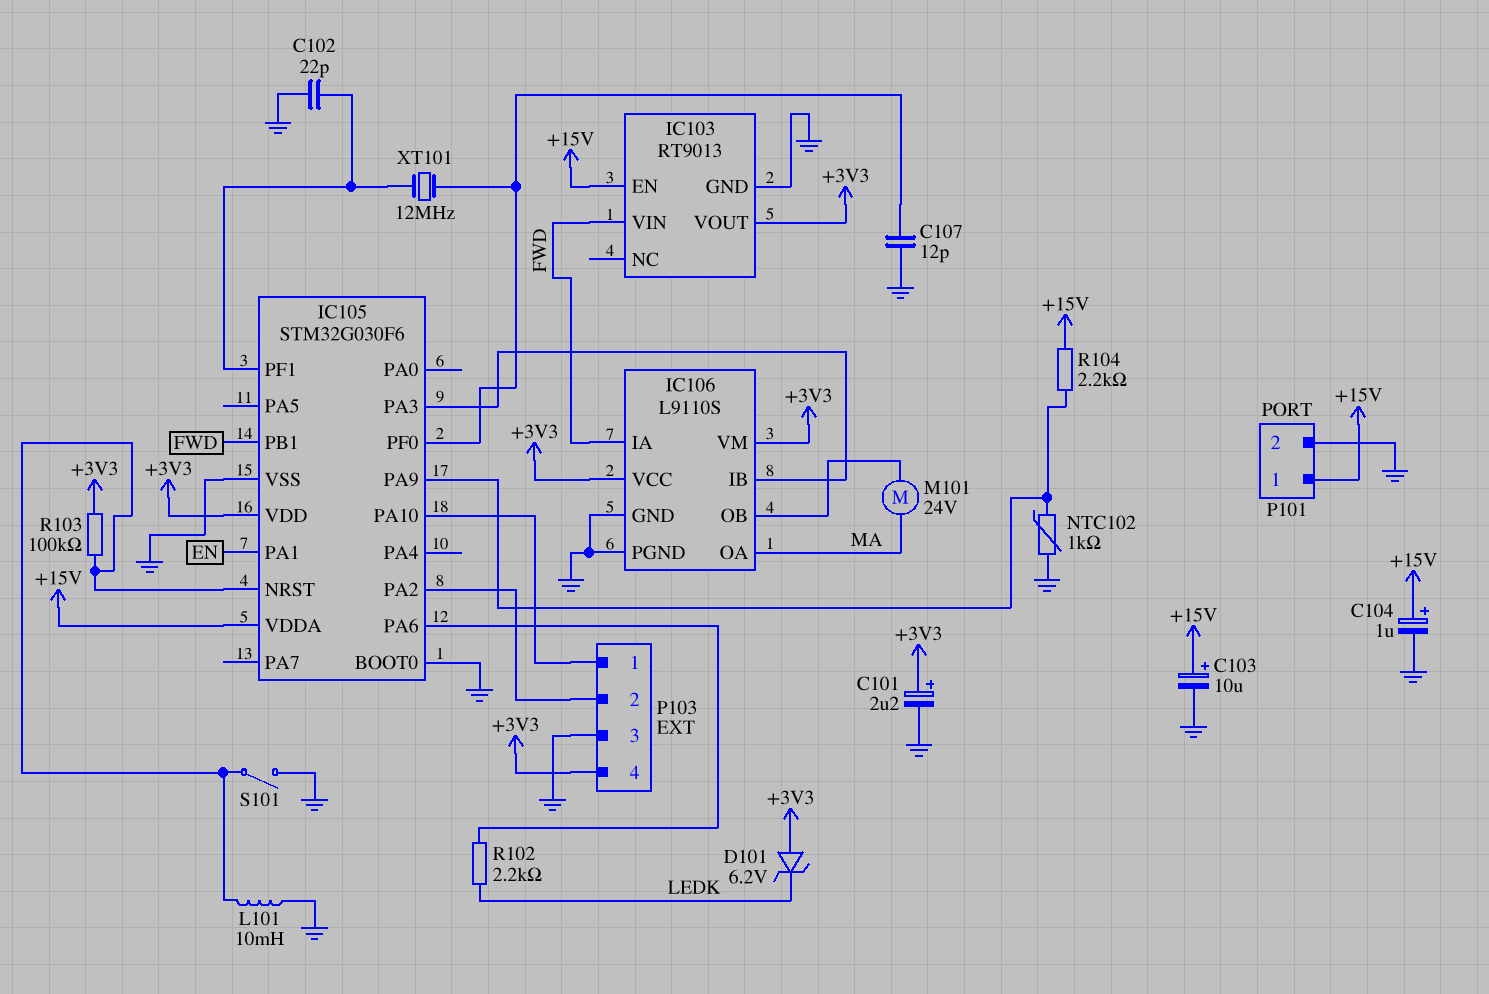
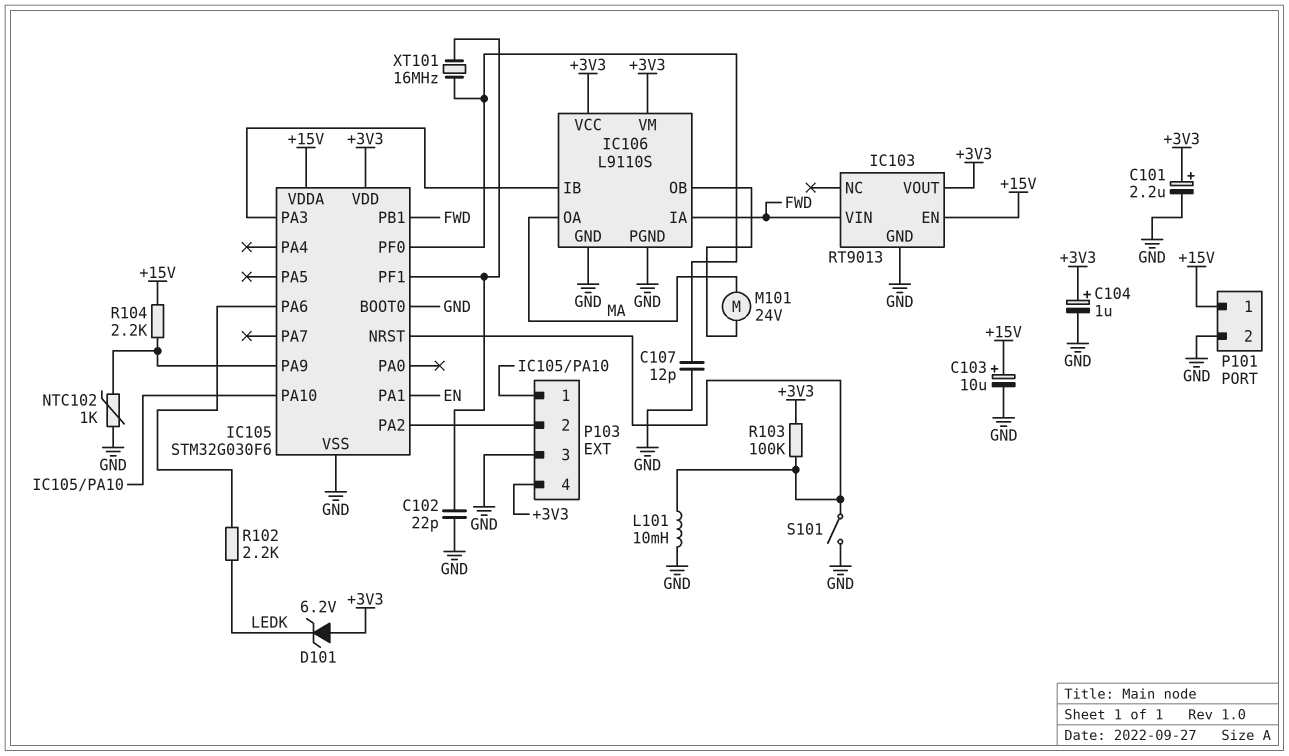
C104: 1uF (plus +15V, minus GND) -> 1uF (plus +3V3, minus GND)
XT101: 12MHz (IC105/PF0, IC105/PF1) -> 16MHz (IC105/PF0, IC105/PF1)

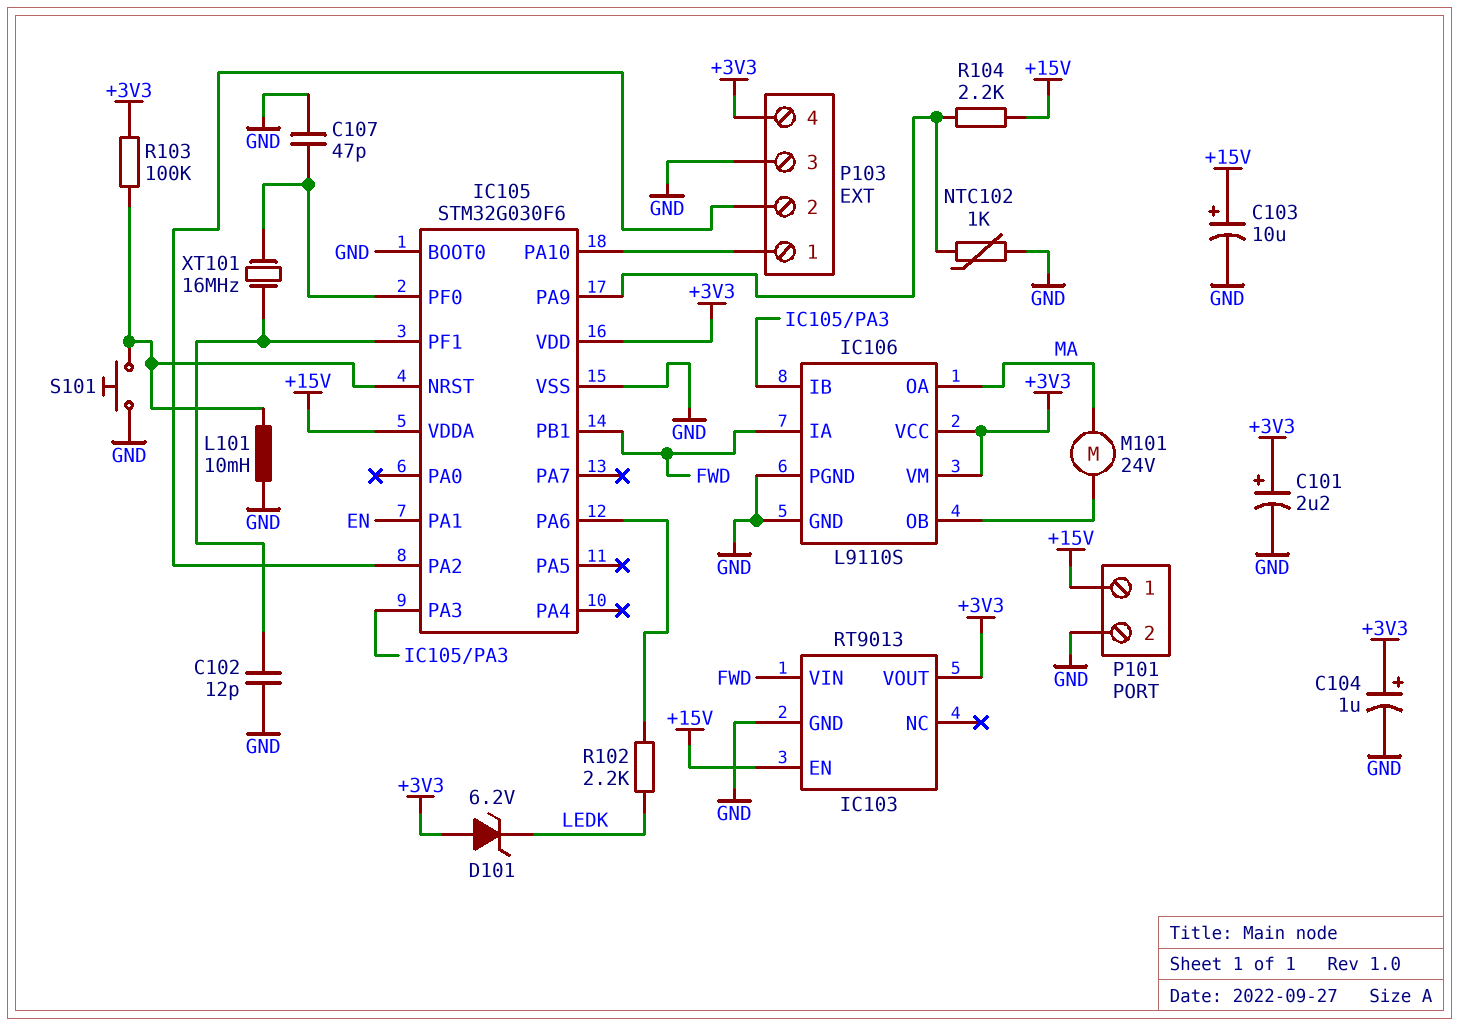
C102: 22pF (GND, IC105/PF1) -> 12pF (GND, IC105/PF1)
C107: 12pF (GND, IC105/PF0) -> 47pF (GND, IC105/PF0)
S101: switch (GND, IC105/NRST) -> button (GND, IC105/NRST)

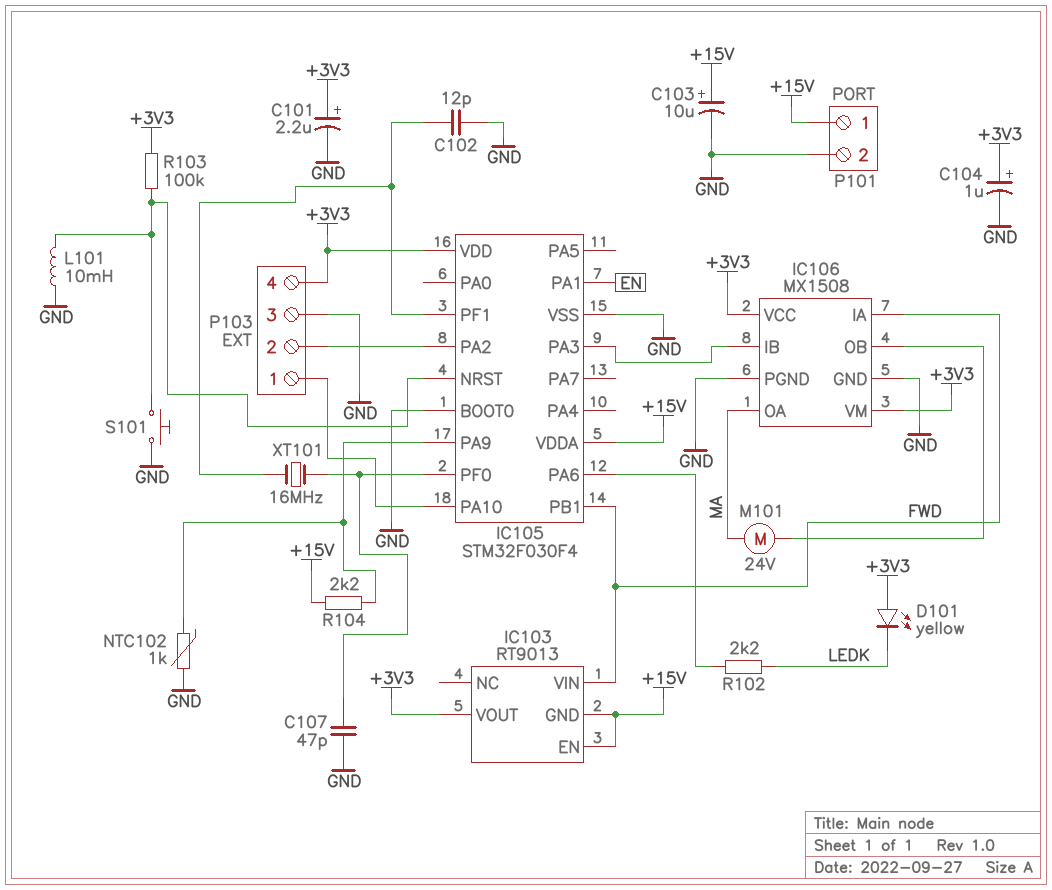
D101: zener 6.2V (A +3V3, K LEDK) -> LED yellow (A +3V3, K LEDK)
IC103 pin GND: GND -> +15V
IC105: STM32G030F6 -> STM32F030F4
IC106: L9110S -> MX1508

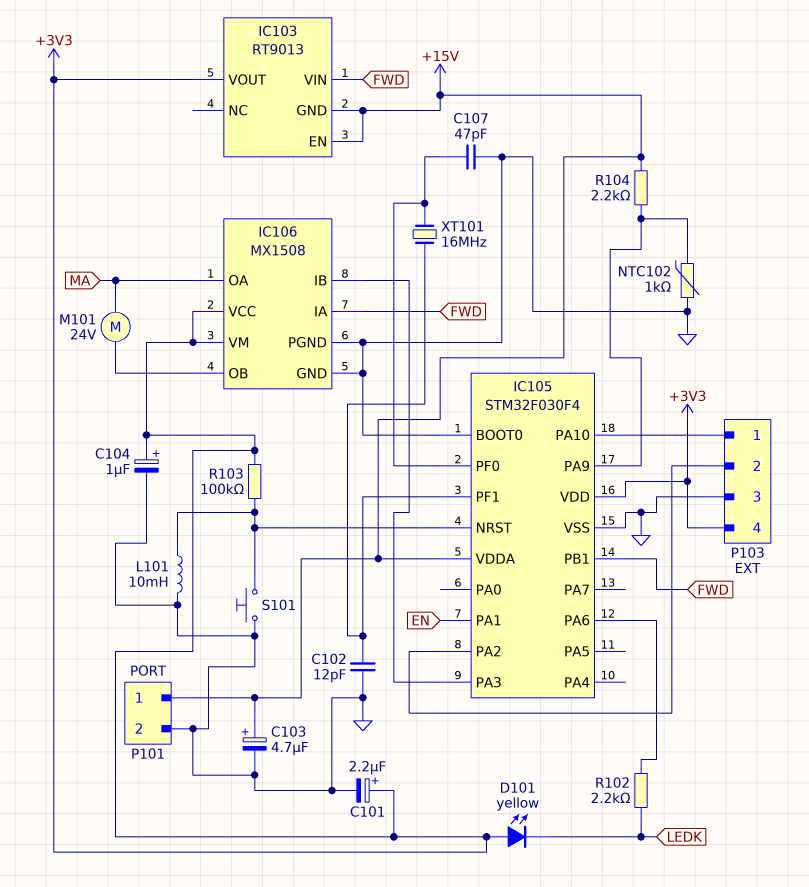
C103: 10uF (plus +15V, minus GND) -> 4.7uF (plus +15V, minus GND)

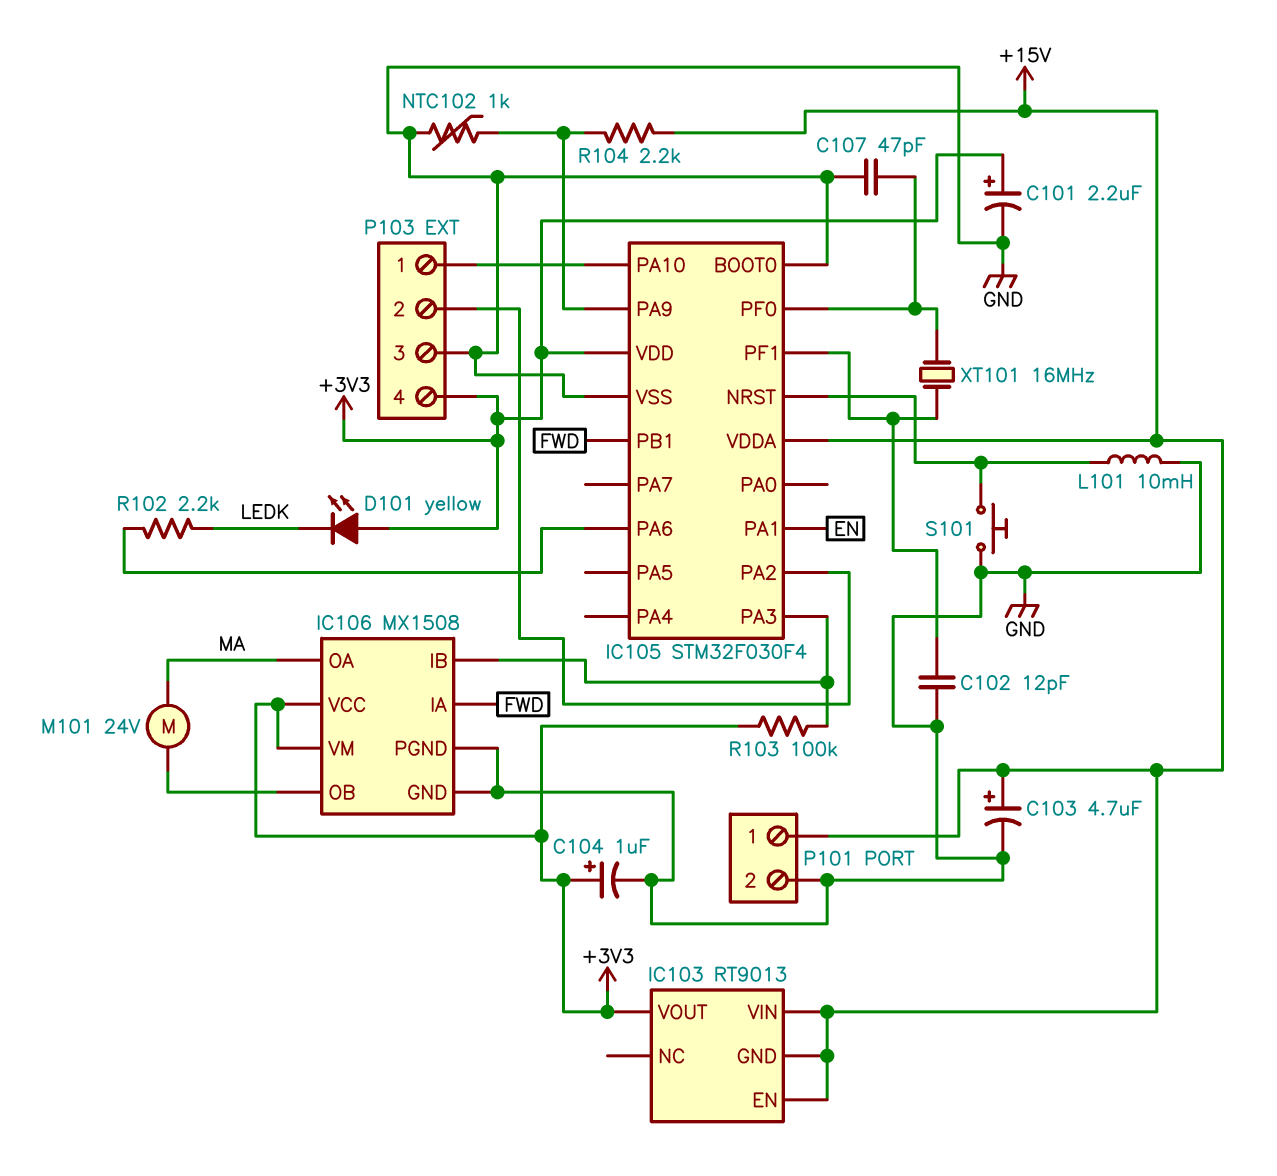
IC103 pin VIN: FWD -> +15V
R103: 100k (+3V3, IC105/NRST) -> 100k (+3V3, IC105/PA3)

